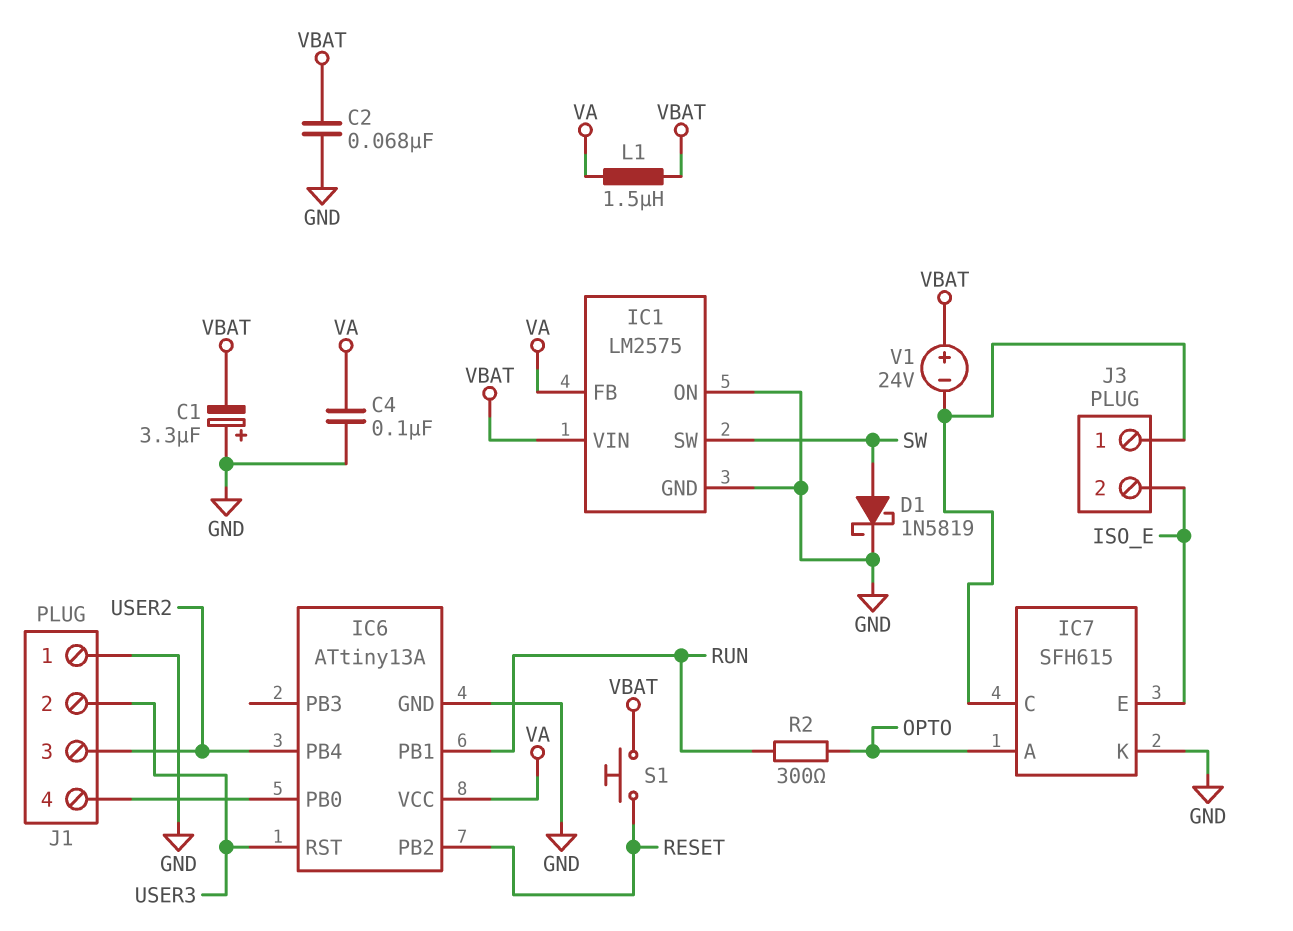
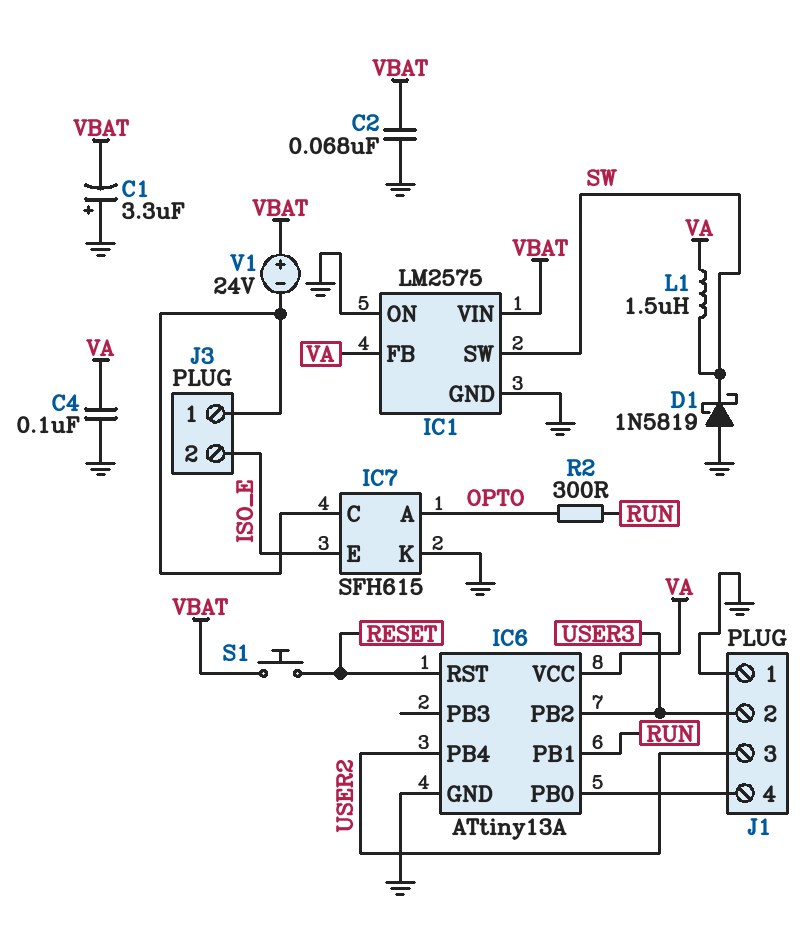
D1: schottky 1N5819 (A SW, K GND) -> schottky 1N5819 (A GND, K SW)
IC6 pin PB2: RESET -> USER3
IC6 pin RST: USER3 -> RESET
L1: 1.5uH (VA, VBAT) -> 1.5uH (SW, VA)

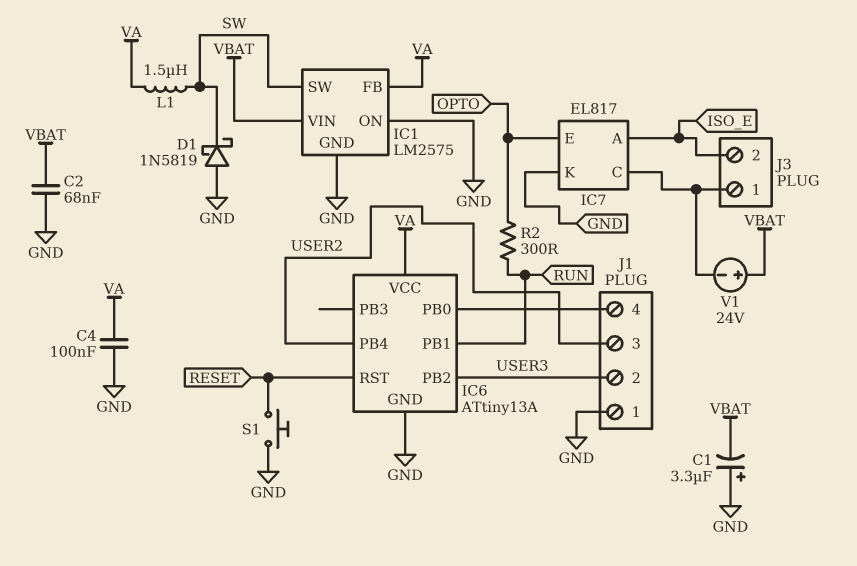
IC7: SFH615 -> EL817
IC7 pin A: OPTO -> ISO_E
IC7 pin E: ISO_E -> OPTO
S1: button (RESET, VBAT) -> button (GND, RESET)

